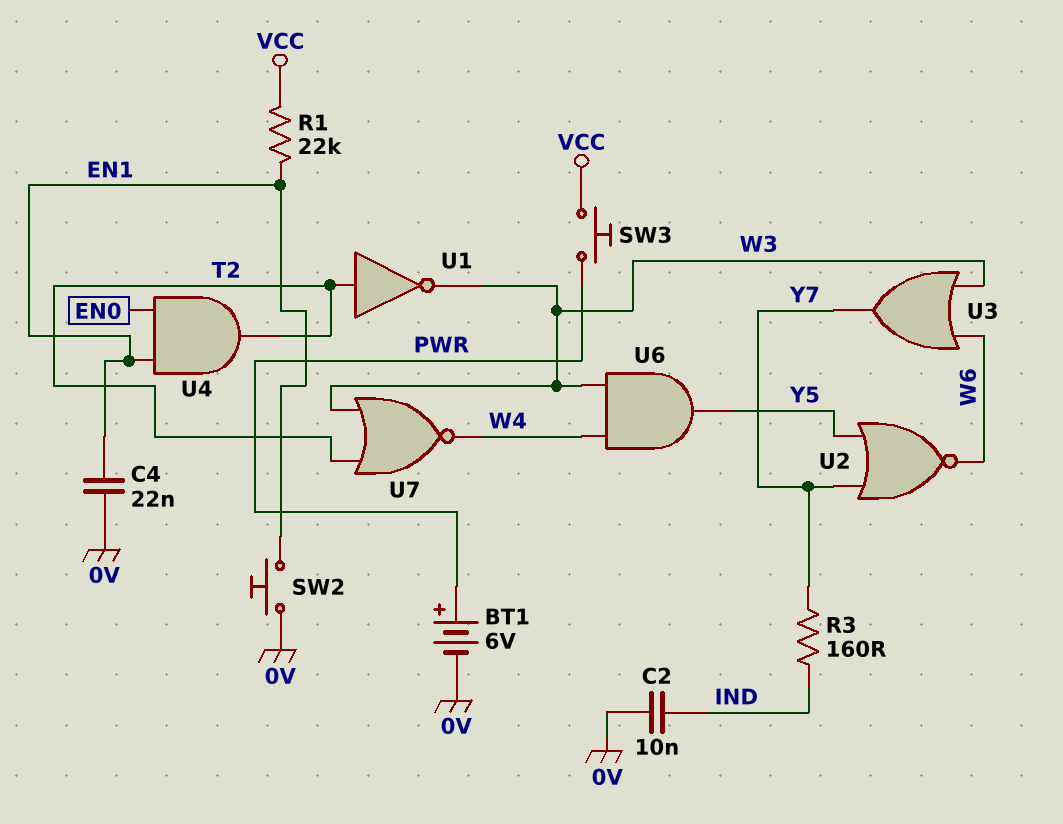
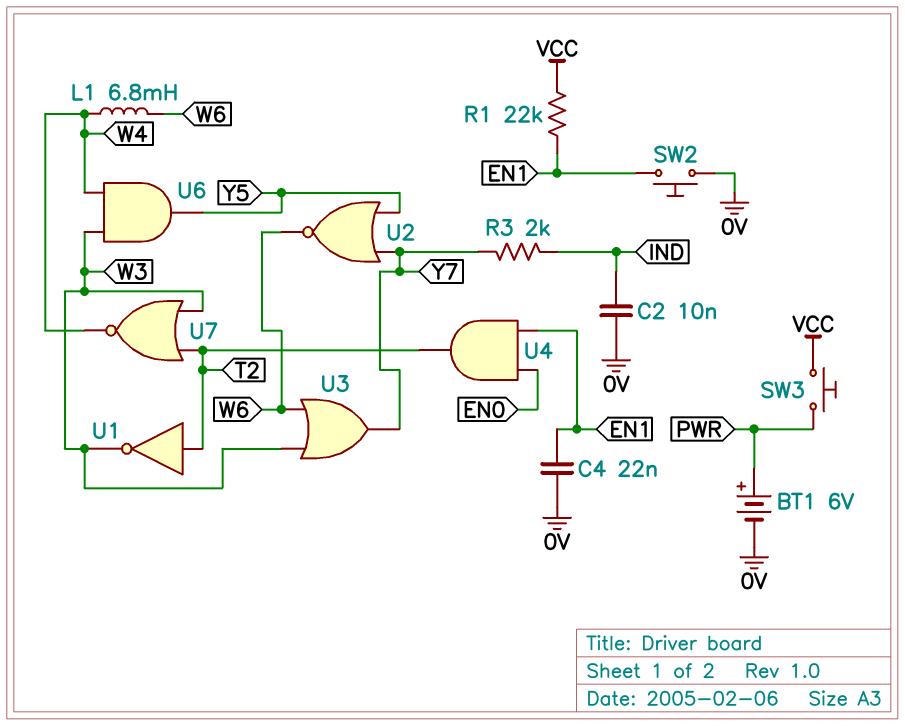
L1: none -> 6.8mH (W4, W6)
R3: 160 (IND, Y7) -> 2k (IND, Y7)

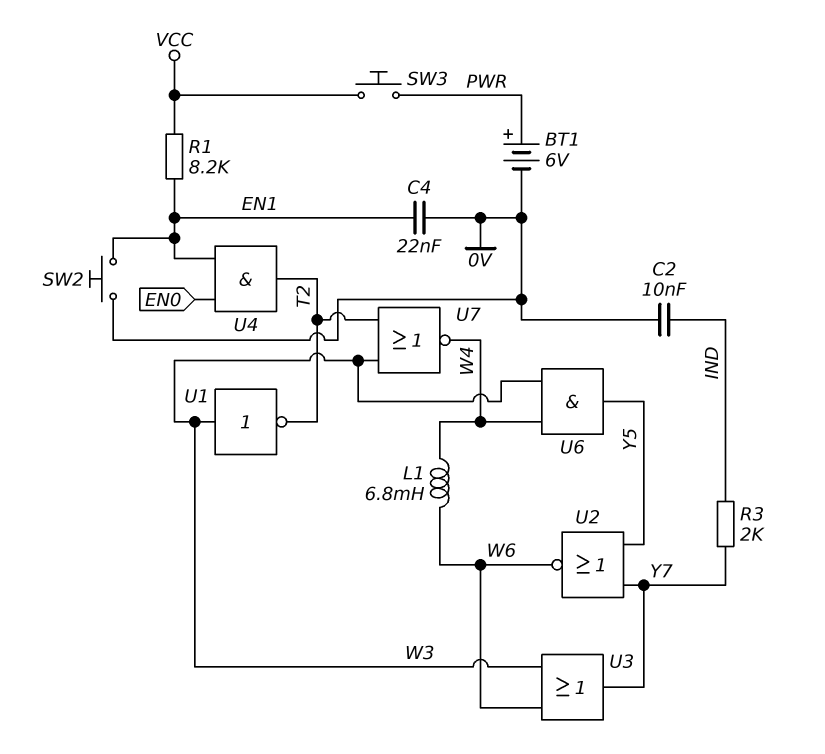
R1: 22k (EN1, VCC) -> 8.2k (EN1, VCC)
U1: NOT (in T2, out W3) -> NOT (in W3, out T2)

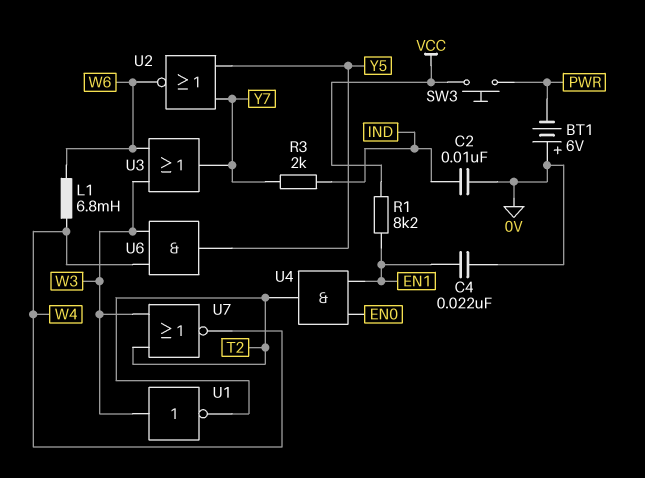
BT1: 6V (plus PWR, minus 0V) -> 6V (plus 0V, minus PWR)
SW2: button (0V, EN1) -> none

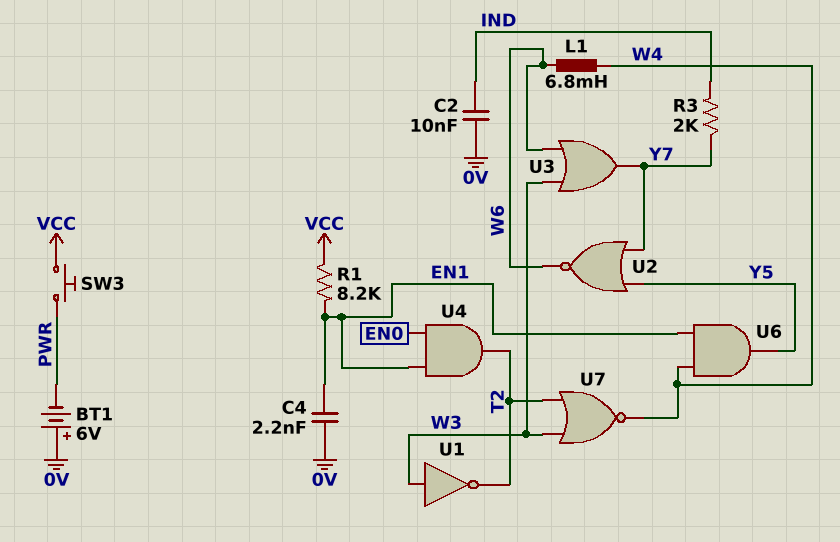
C4: 22nF (0V, EN1) -> 2.2nF (0V, EN1)
U6: AND (in W3, in W4, out Y5) -> AND (in EN1, in W4, out Y5)

